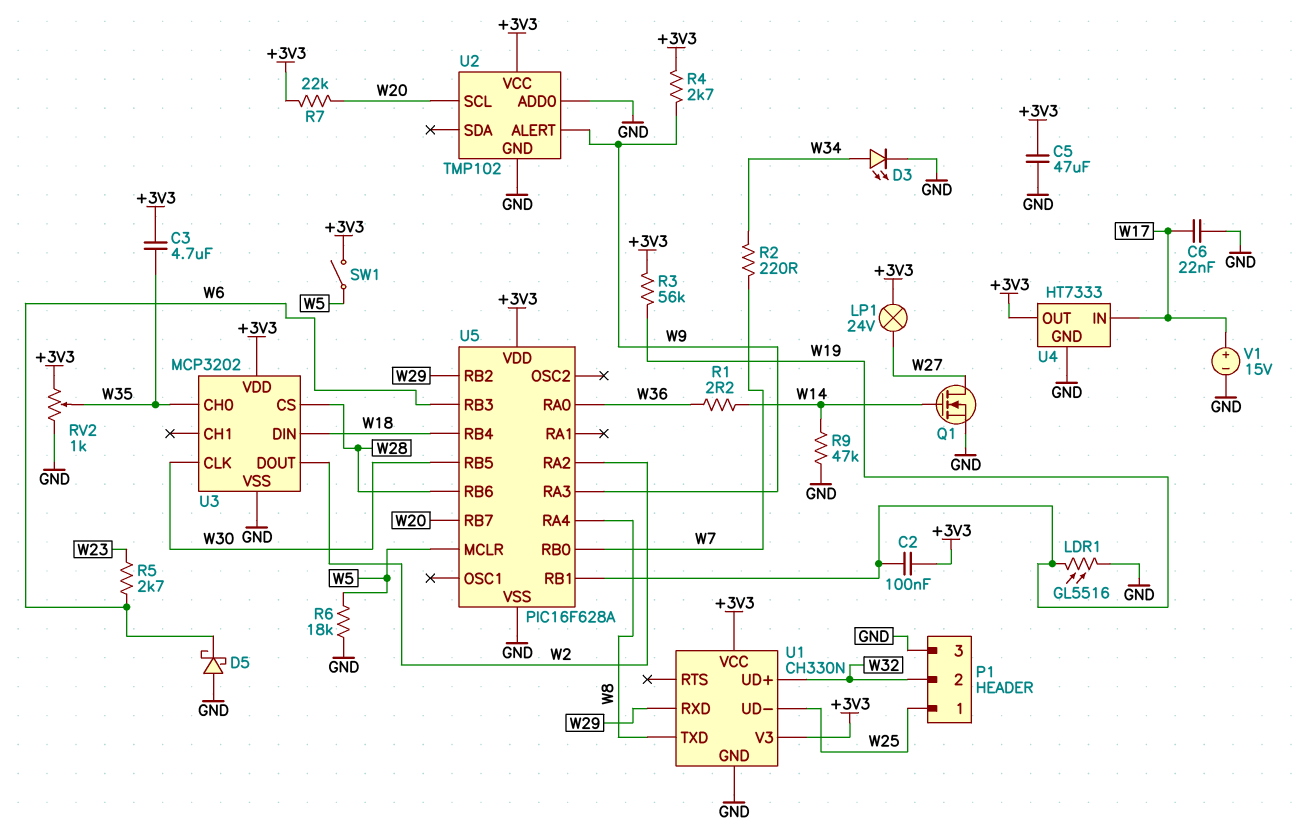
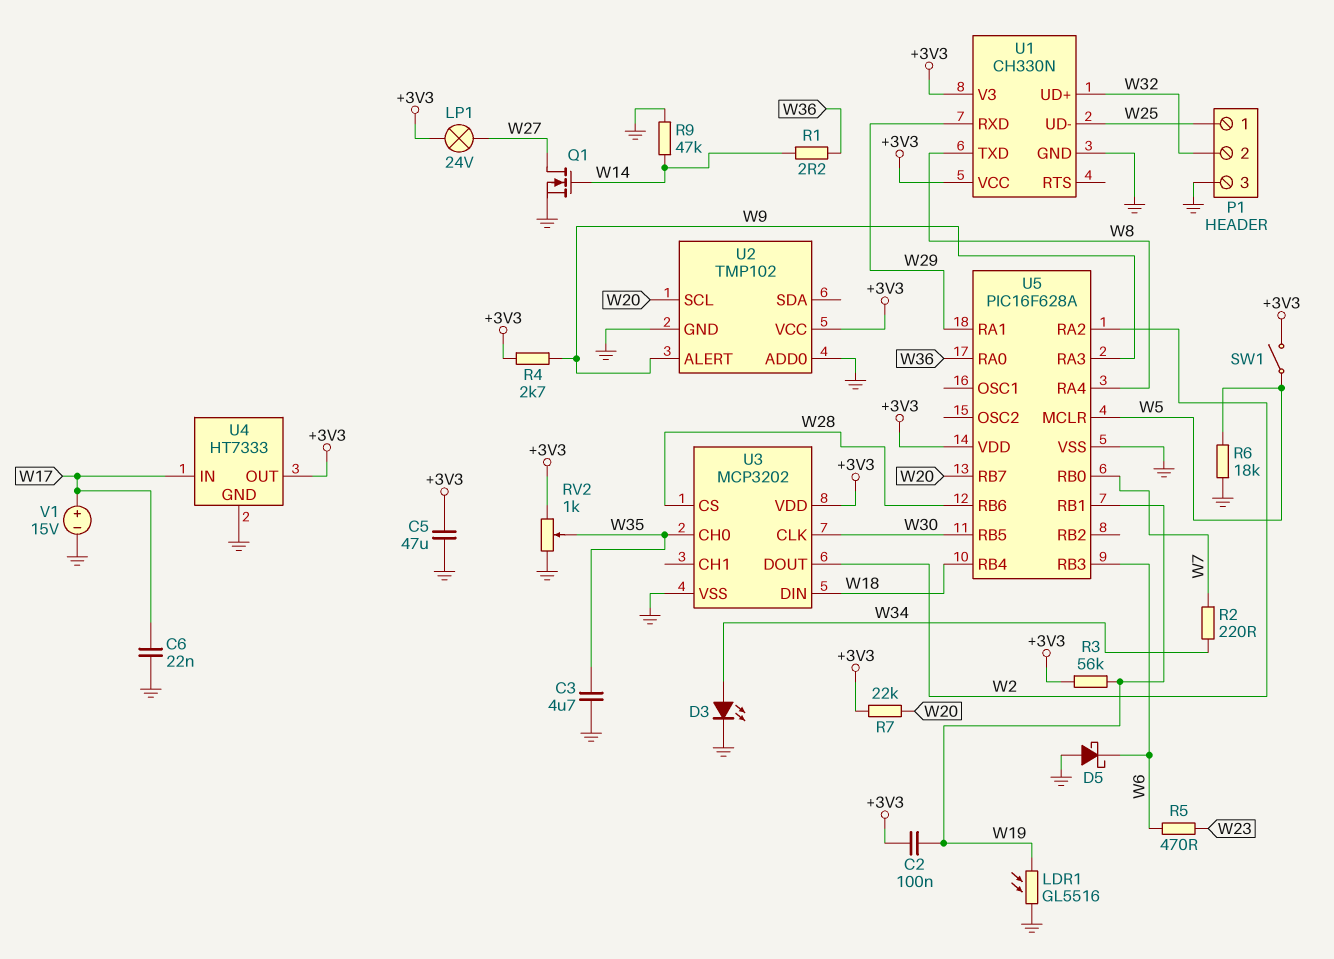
C3: 4.7uF (+3V3, W35) -> 4.7uF (GND, W35)
R5: 2.7k (W6, W23) -> 470 (W6, W23)
U5 pin RA1: none -> W29
U5 pin RB2: W29 -> none

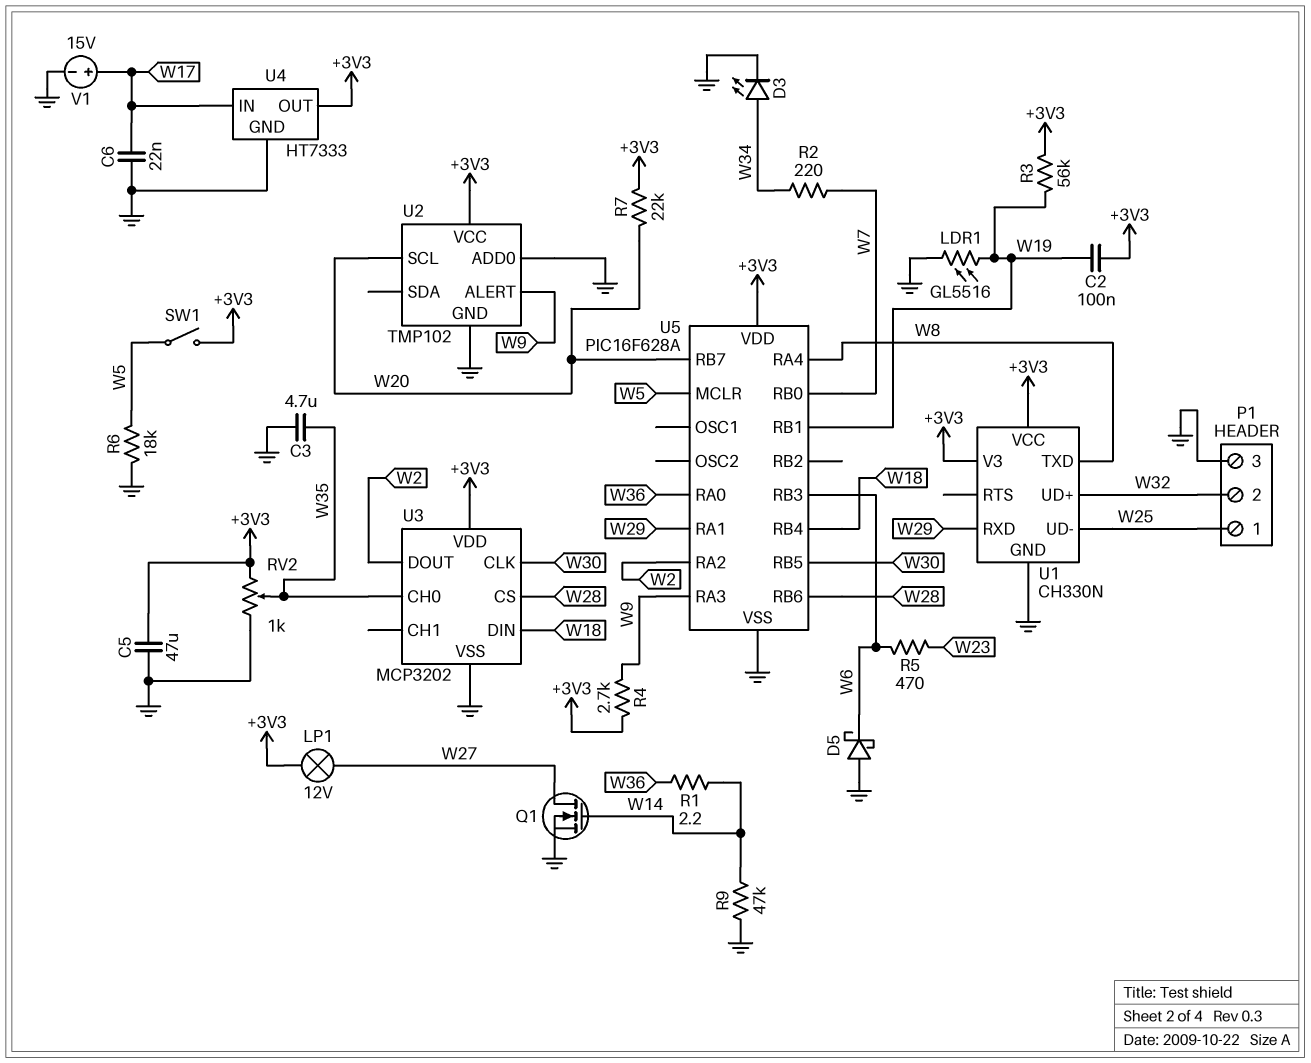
LP1: lamp 24V (+3V3, W27) -> lamp 12V (+3V3, W27)

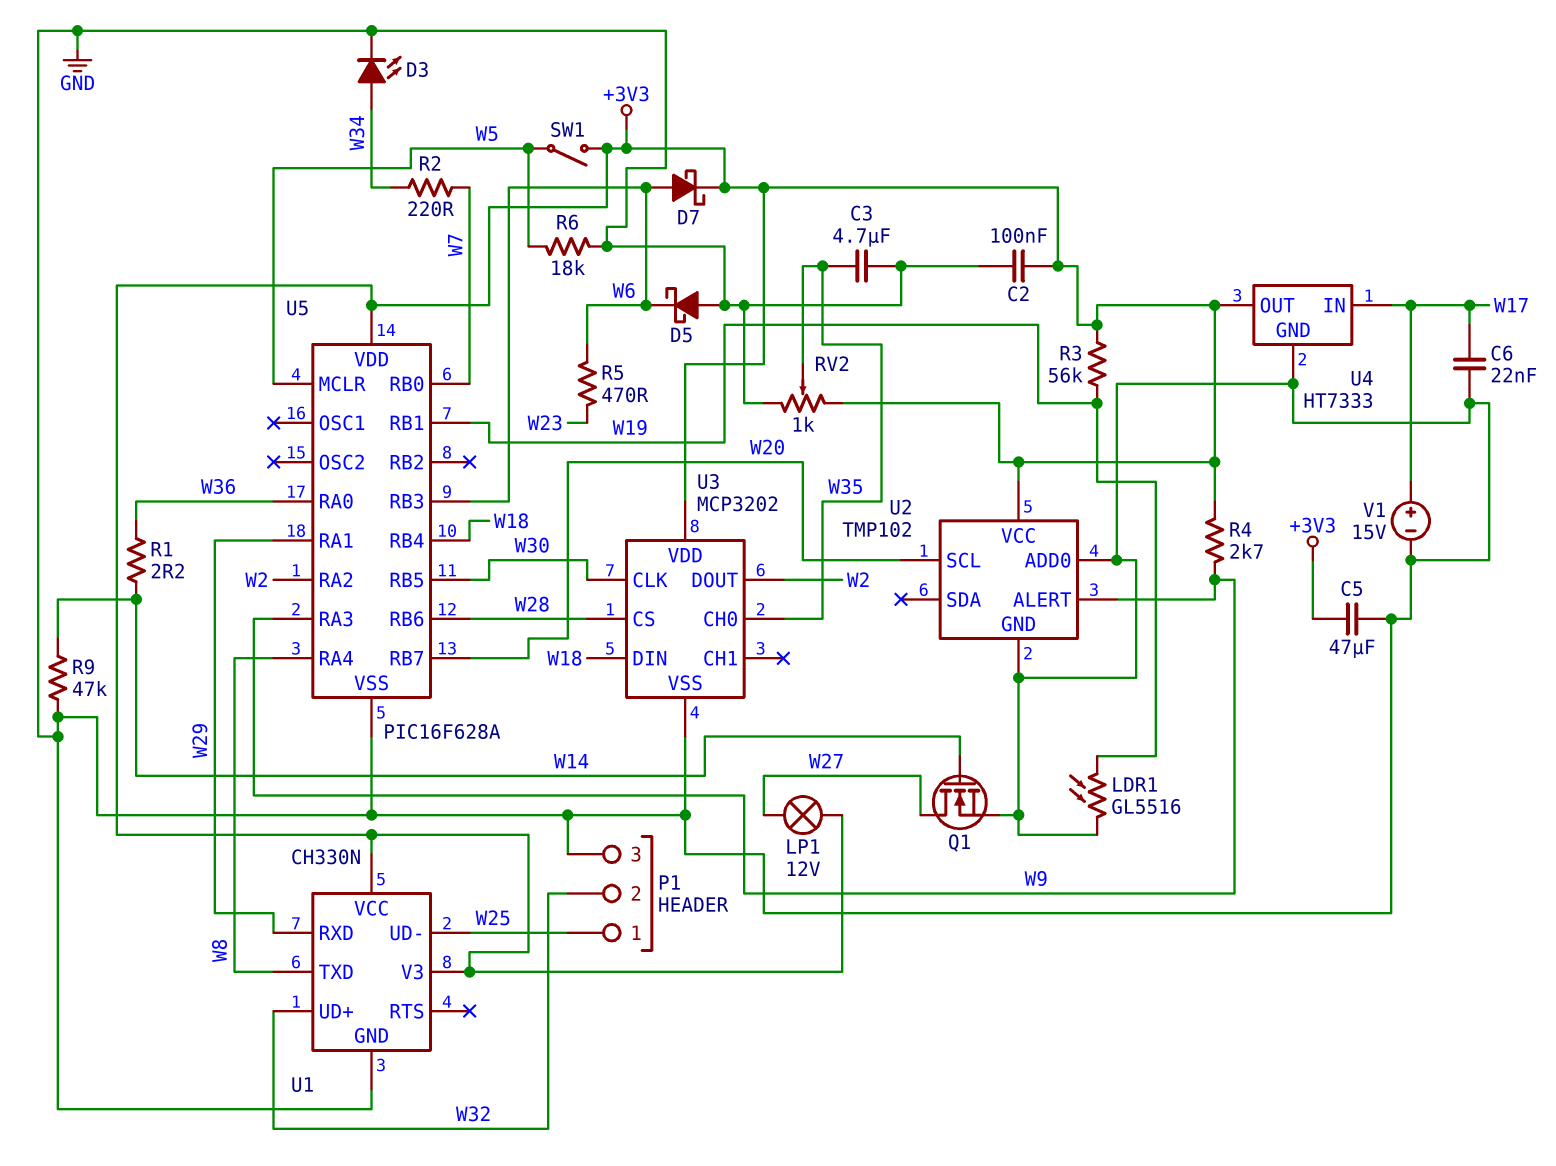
C2: 100nF (+3V3, W19) -> 100nF (+3V3, GND)
D7: none -> schottky (A W6, K +3V3)
R7: 22k (+3V3, W20) -> none

